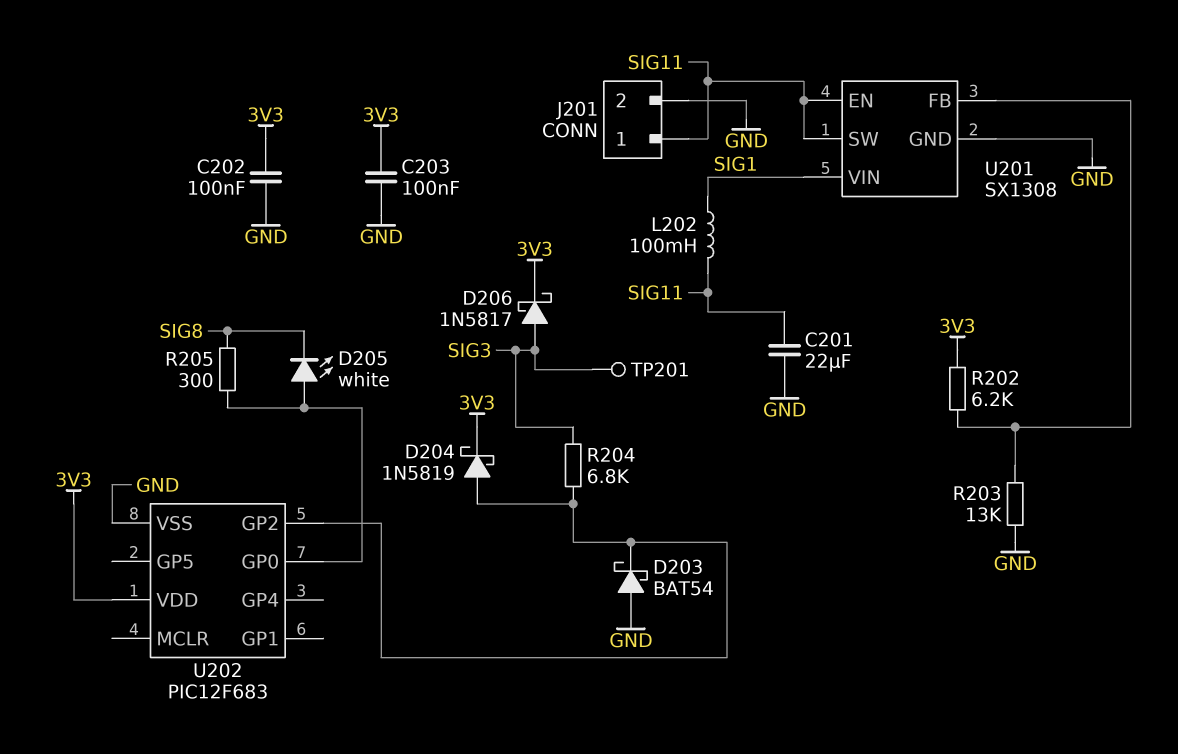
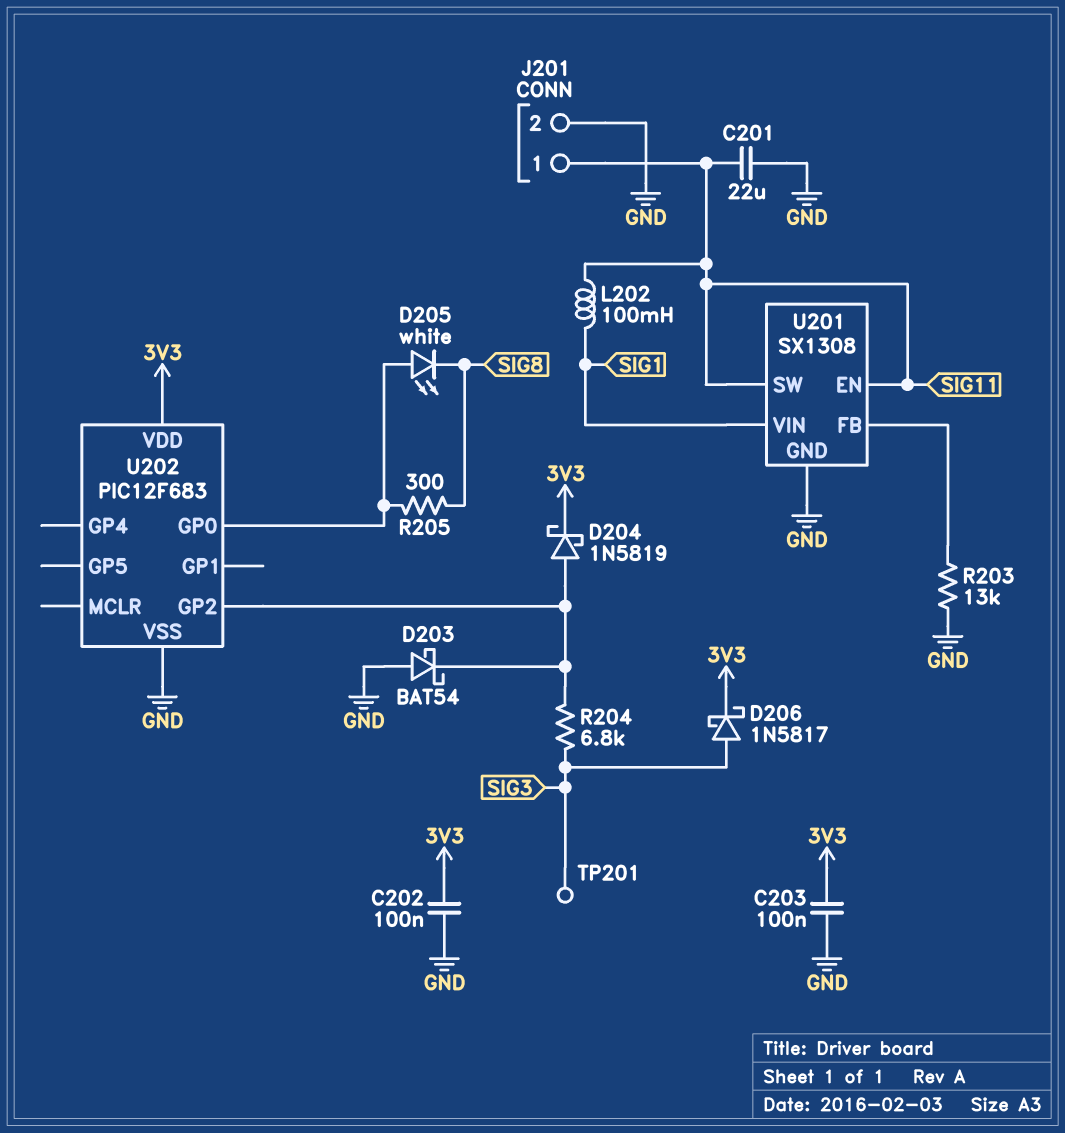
R202: 6.2k (3V3, U201/FB) -> none

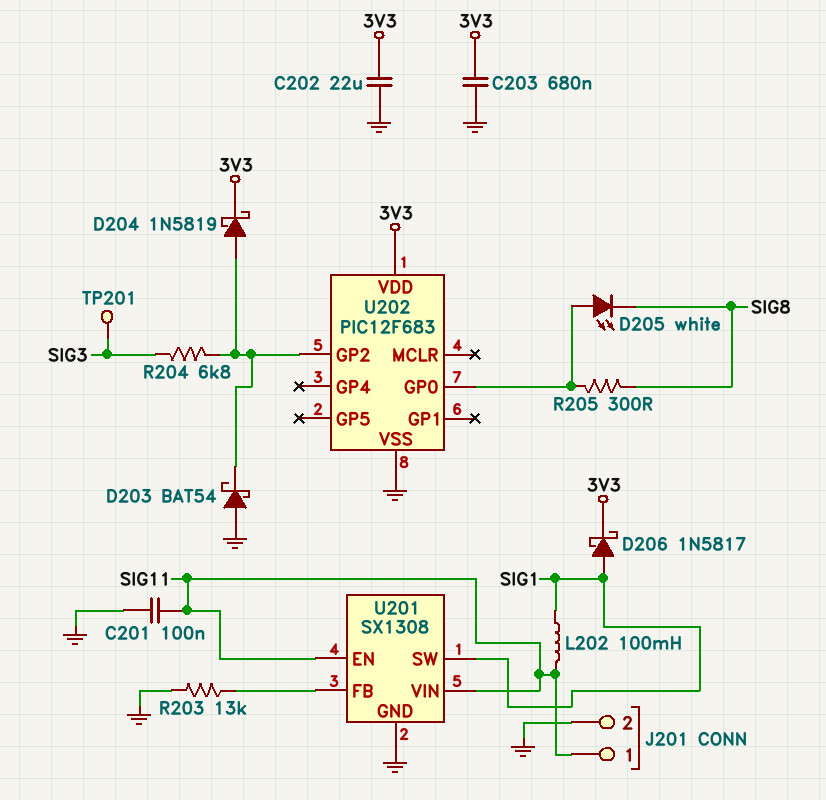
C201: 22uF (GND, SIG11) -> 100nF (GND, SIG11)
C202: 100nF (3V3, GND) -> 22uF (3V3, GND)
C203: 100nF (3V3, GND) -> 680nF (3V3, GND)
D206: schottky 1N5817 (A SIG3, K 3V3) -> schottky 1N5817 (A SIG1, K 3V3)
U201 pin SW: SIG11 -> SIG1
U201 pin VIN: SIG1 -> SIG11

